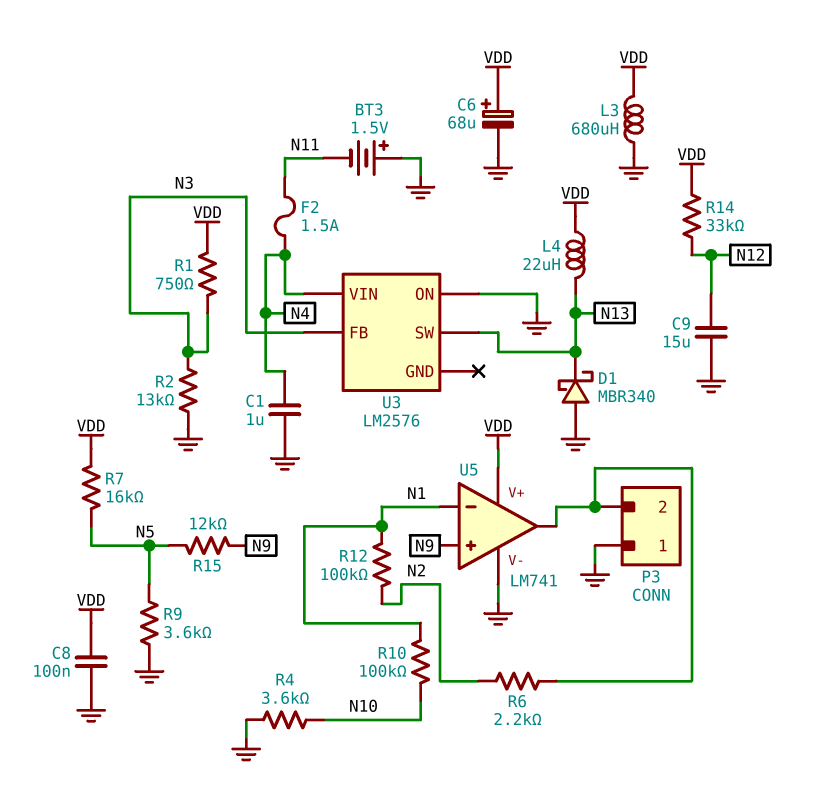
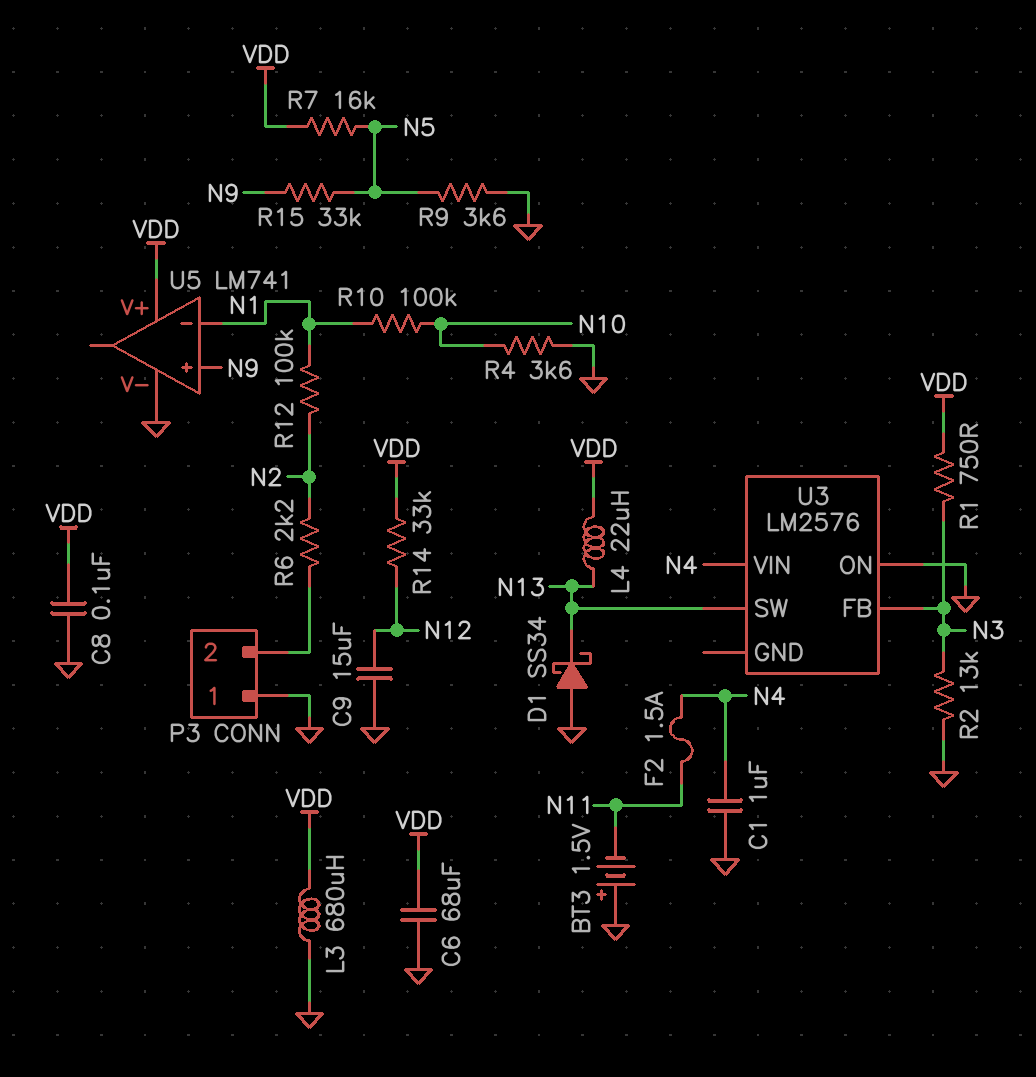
C6: 68uF (plus VDD, minus GND) -> 68uF (GND, VDD)
D1: schottky MBR340 (A GND, K N13) -> schottky SS34 (A GND, K N13)
R15: 12k (N5, N9) -> 33k (N5, N9)
U5 pin out: P3/2 -> none

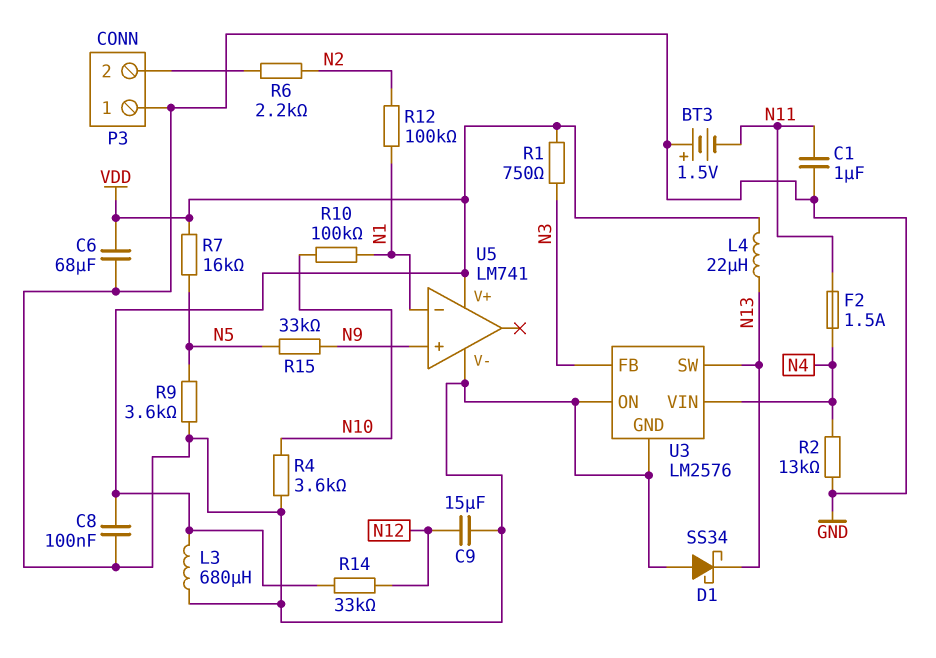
C1: 1uF (GND, N4) -> 1uF (GND, N11)
R2: 13k (GND, N3) -> 13k (GND, N4)
U3 pin GND: none -> GND

